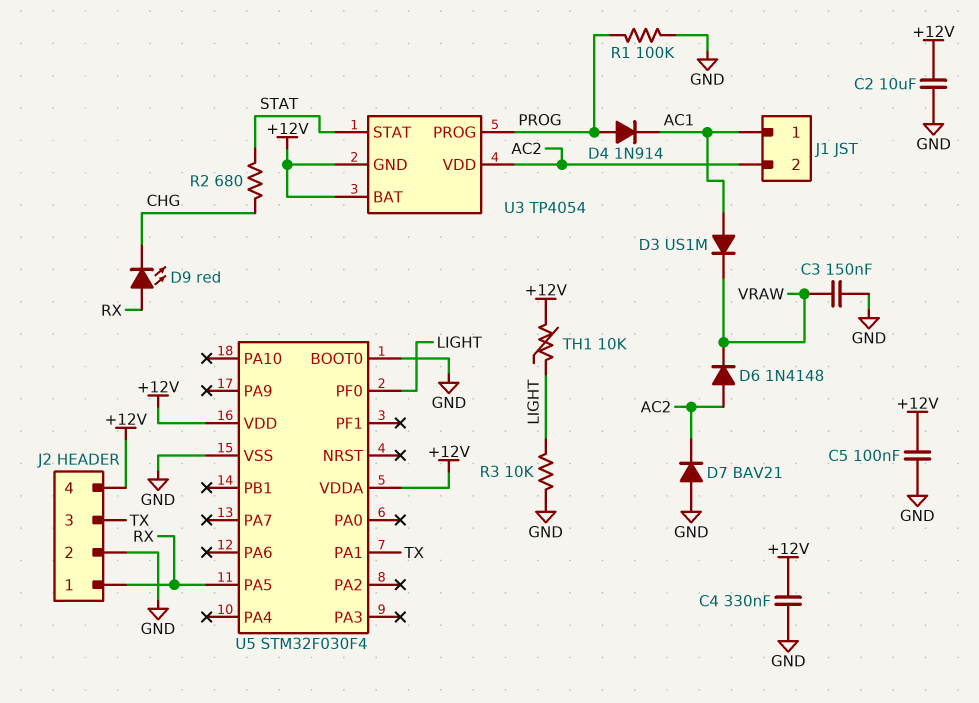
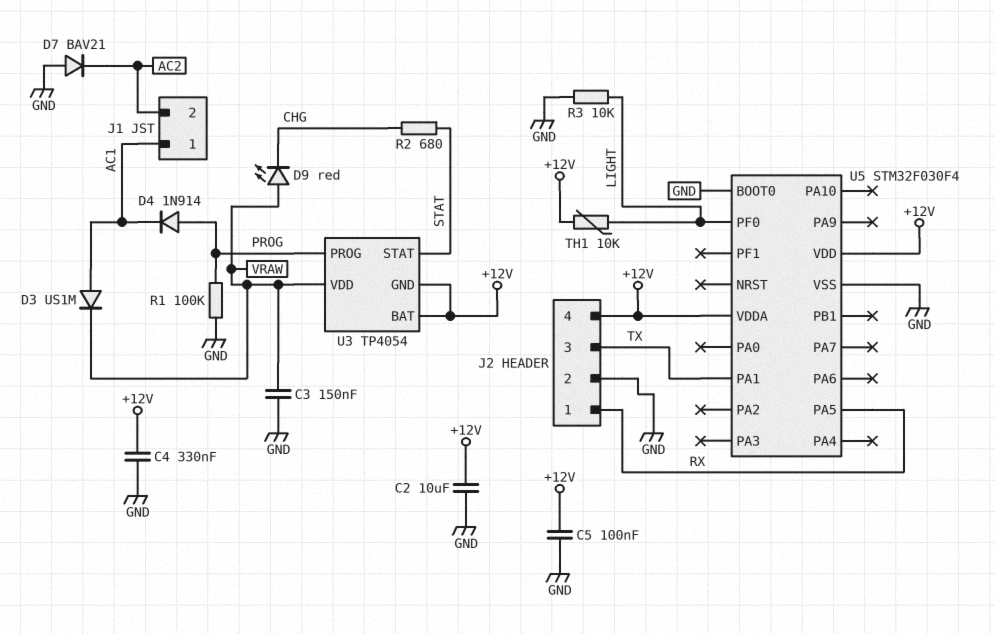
D6: diode 1N4148 (A AC2, K VRAW) -> none
D9: LED red (A RX, K CHG) -> LED red (A VRAW, K CHG)
U3 pin VDD: AC2 -> VRAW

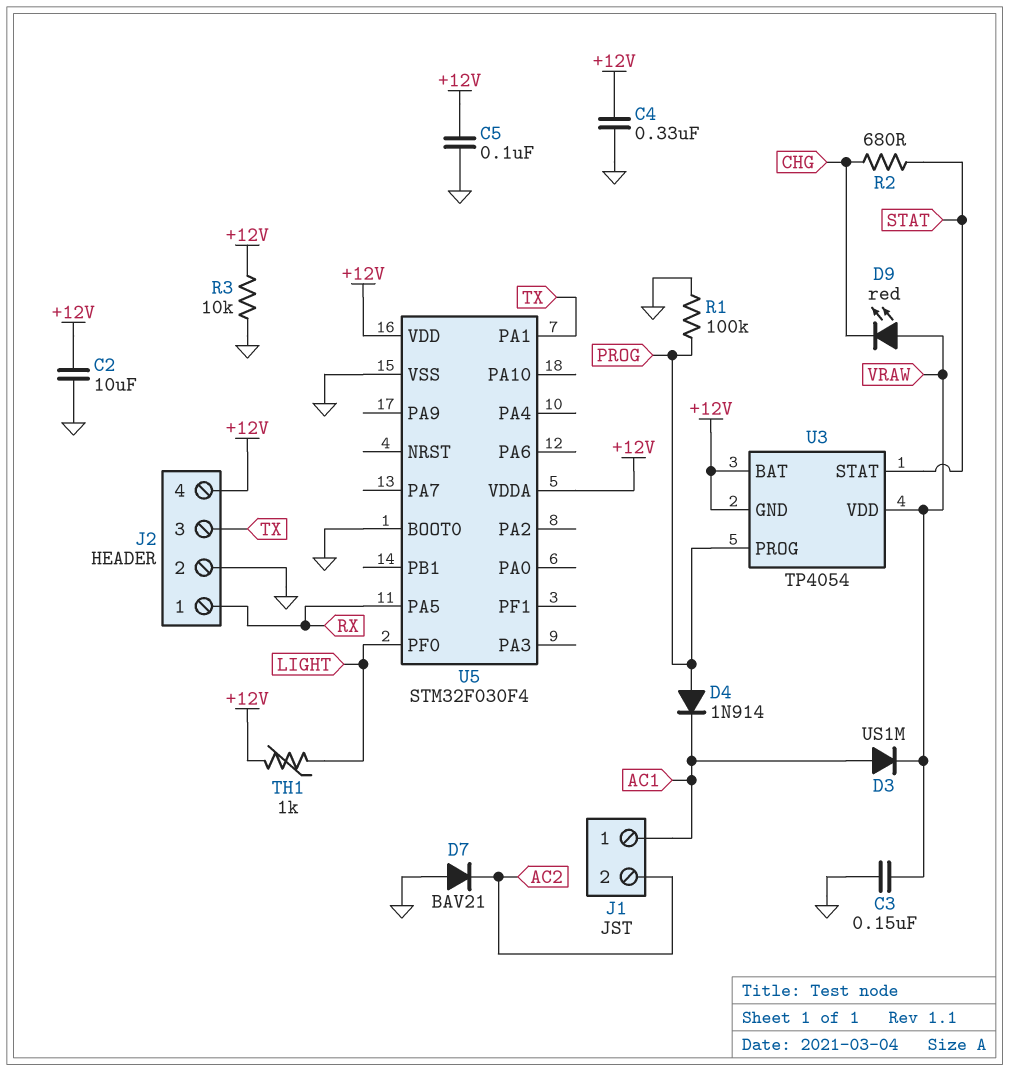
R3: 10k (GND, LIGHT) -> 10k (+12V, GND)
TH1: 10k (+12V, LIGHT) -> 1k (+12V, LIGHT)

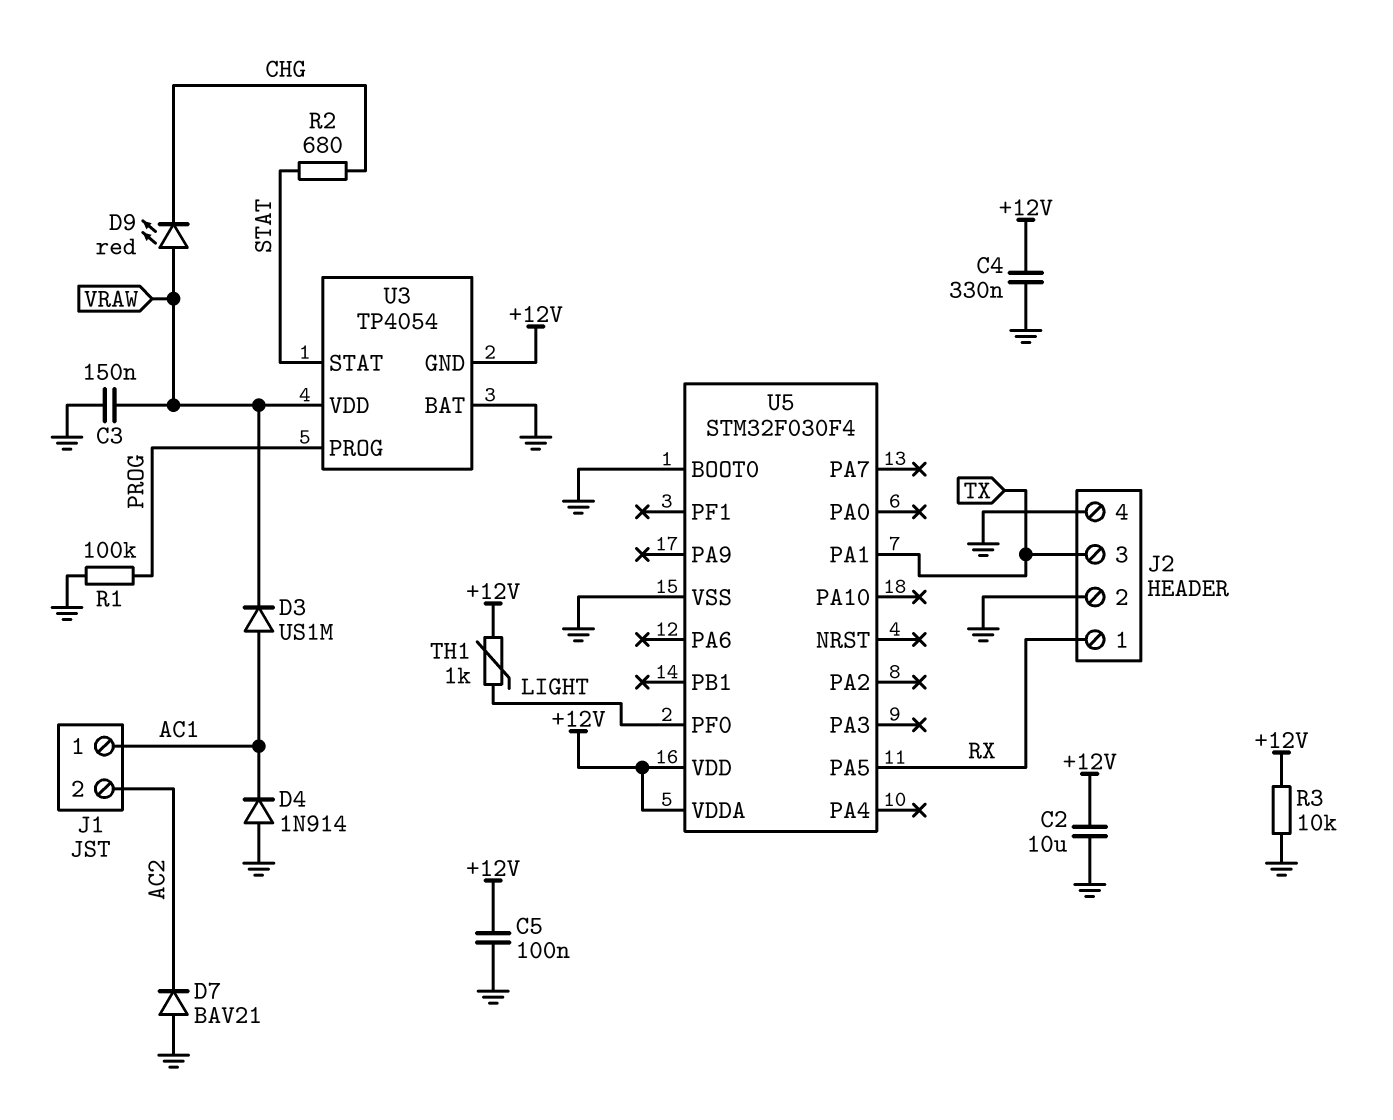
D4: diode 1N914 (A PROG, K AC1) -> diode 1N914 (A GND, K AC1)
J2 pin 4: +12V -> GND
U3 pin BAT: +12V -> GND

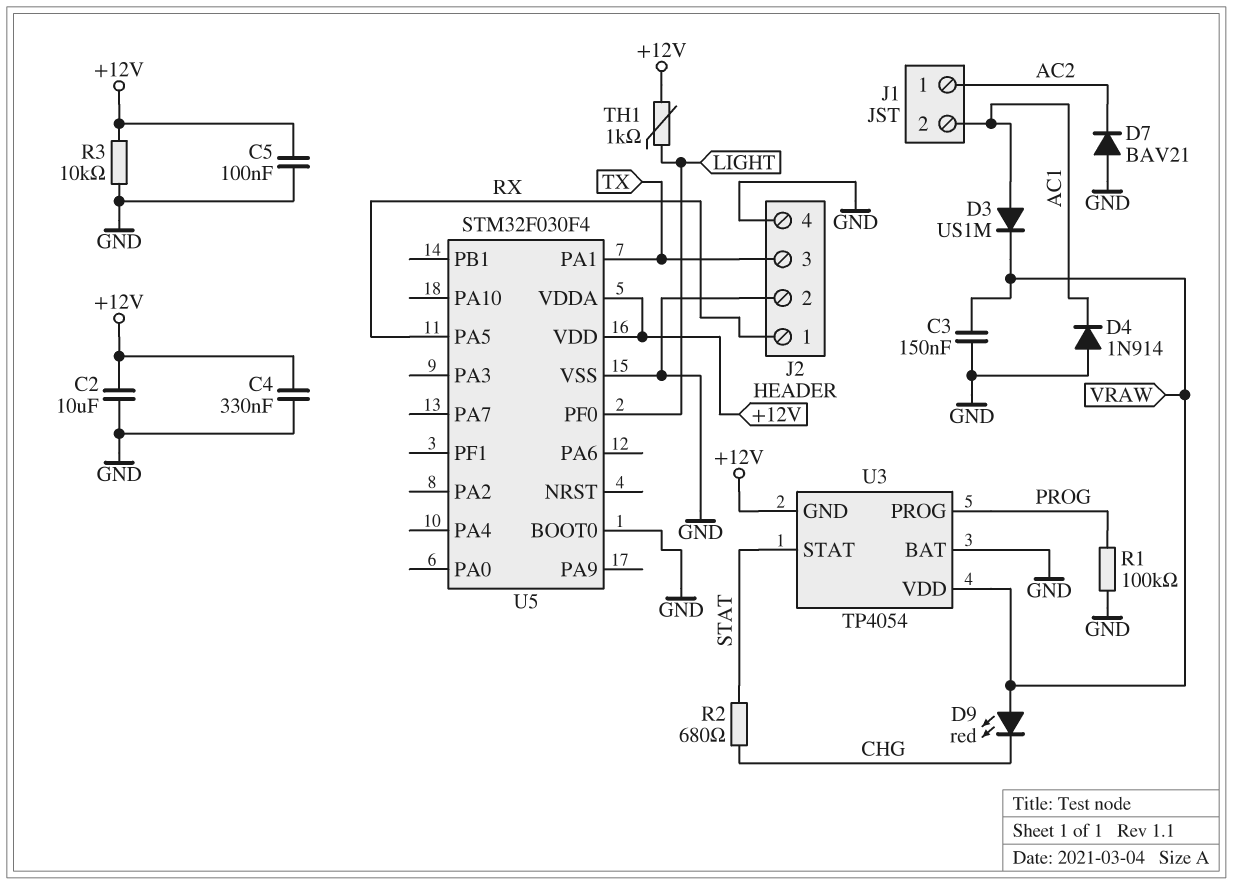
J1 pin 1: AC1 -> AC2
J1 pin 2: AC2 -> AC1

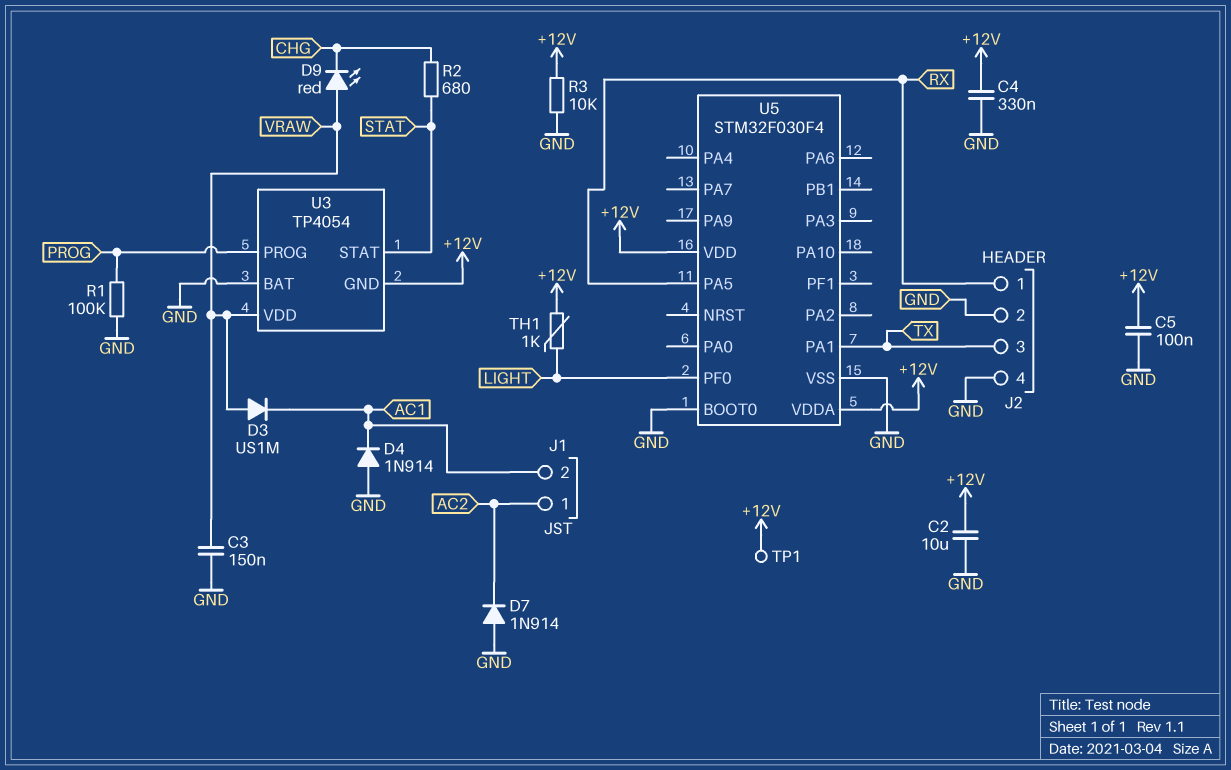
D3: diode US1M (A AC1, K VRAW) -> diode US1M (A VRAW, K AC1)
D7: diode BAV21 (A GND, K AC2) -> diode 1N914 (A GND, K AC2)
TP1: none -> test point (+12V)

